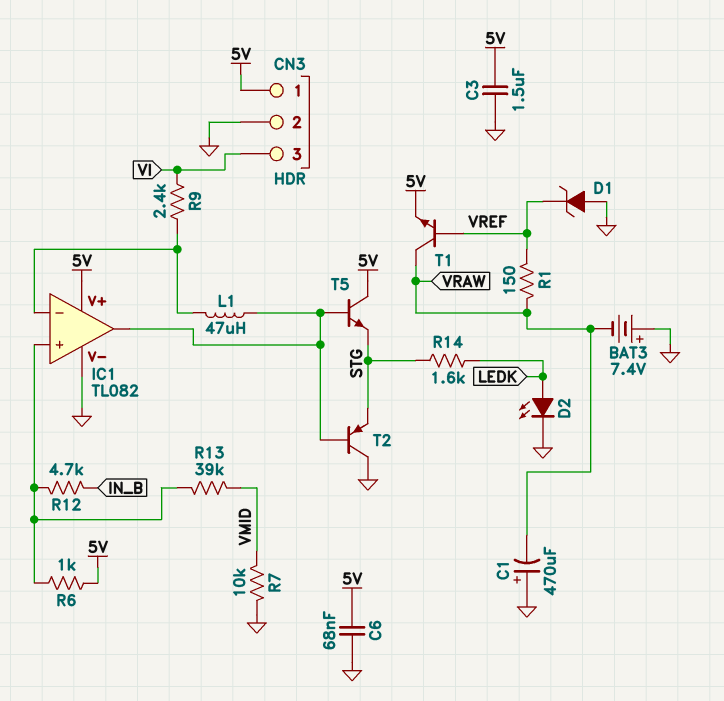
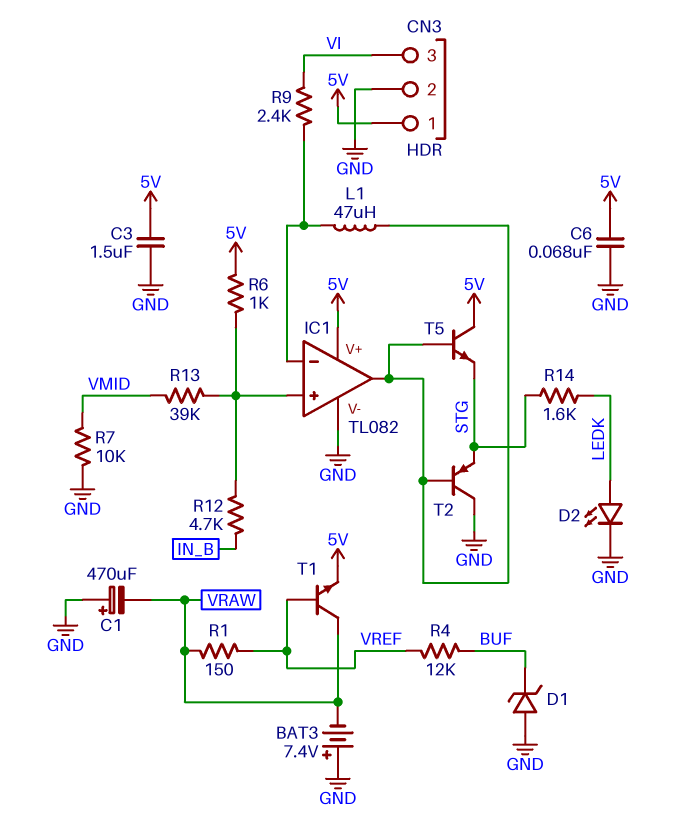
D1: zener (A GND, K VREF) -> zener (A GND, K BUF)
R4: none -> 12k (BUF, VREF)

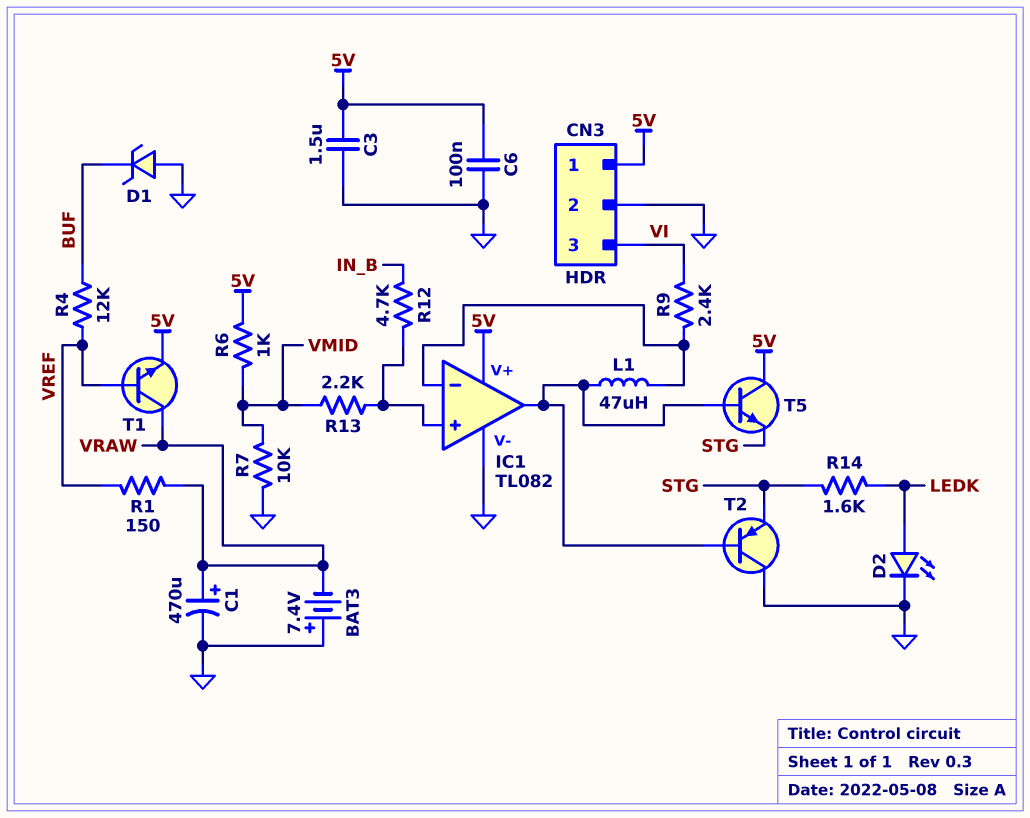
C1: 470uF (plus GND, minus VRAW) -> 470uF (plus VRAW, minus GND)
C6: 68nF (5V, GND) -> 100nF (5V, GND)
R6: 1k (5V, IC1/in+) -> 1k (5V, VMID)
R13: 39k (IC1/in+, VMID) -> 2.2k (IC1/in+, VMID)

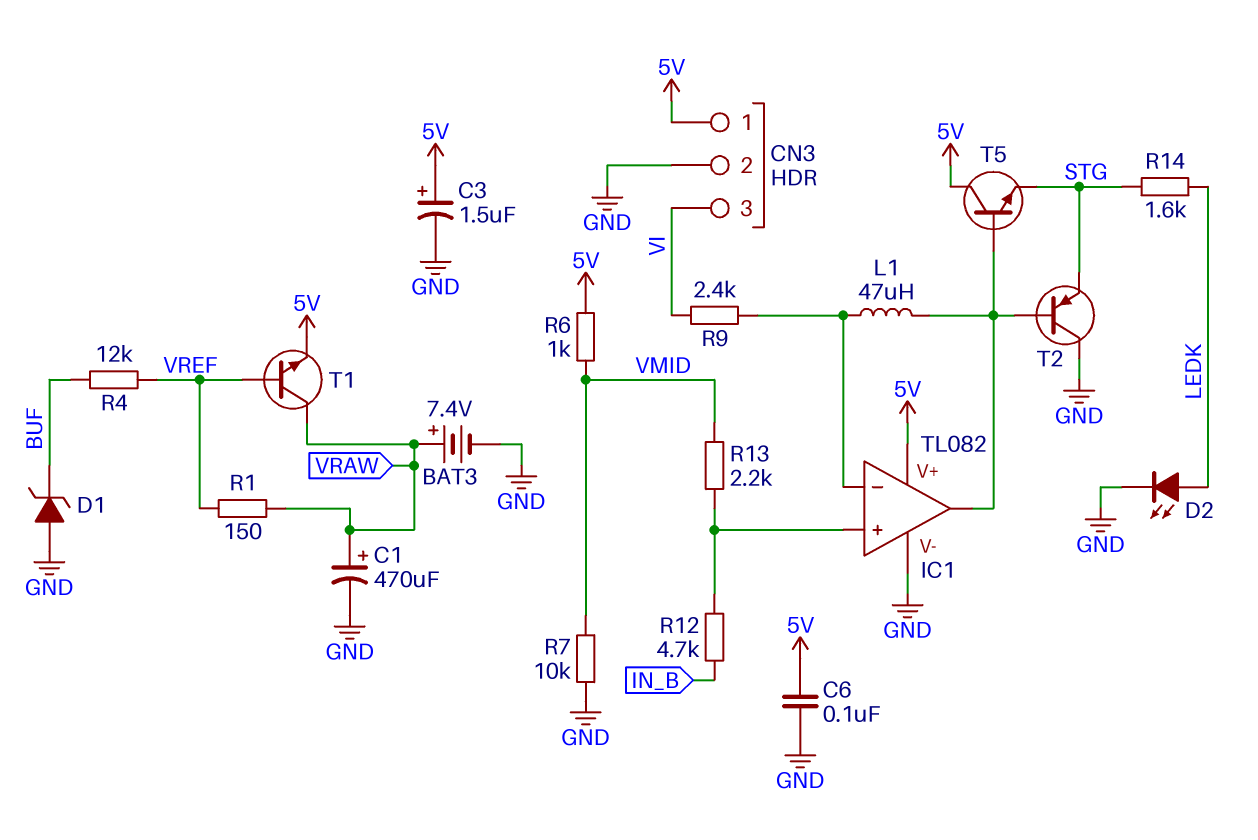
BAT3: 7.4V (plus GND, minus VRAW) -> 7.4V (plus VRAW, minus GND)
C3: 1.5uF (5V, GND) -> 1.5uF (plus 5V, minus GND)

